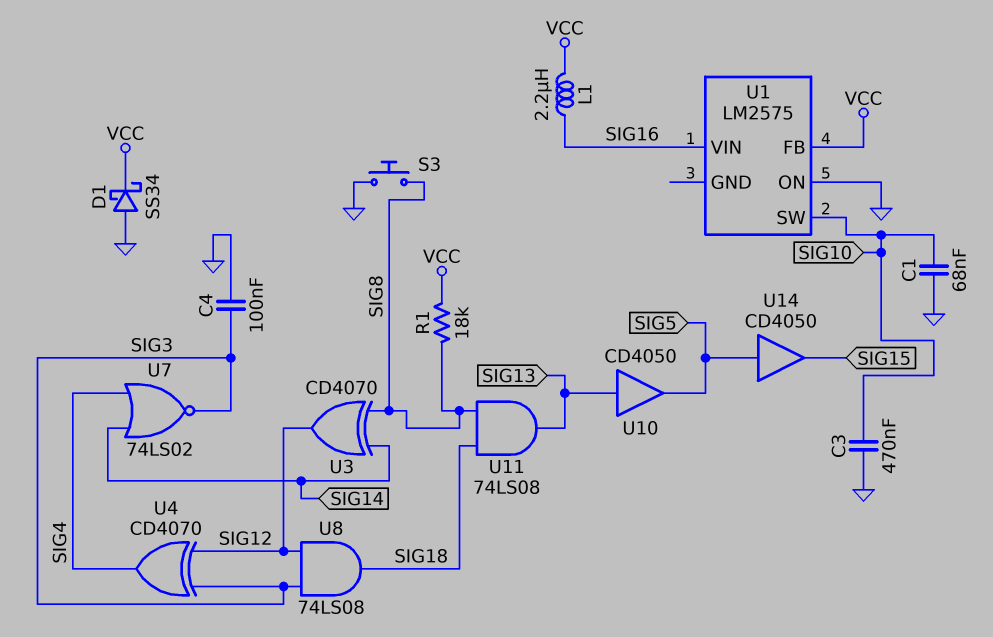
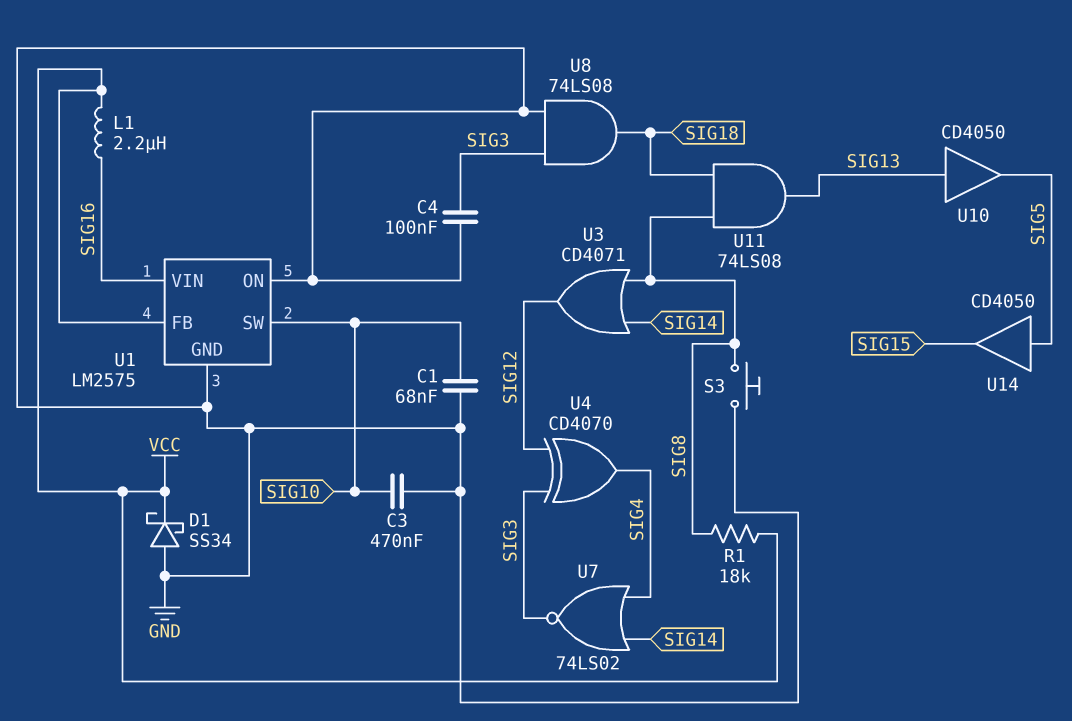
U1 pin GND: none -> GND
U3: XOR CD4070 (in SIG8, in SIG14, out SIG12) -> OR CD4071 (in SIG8, in SIG14, out SIG12)
U8: AND 74LS08 (in SIG3, in SIG12, out SIG18) -> AND 74LS08 (in GND, in SIG3, out SIG18)

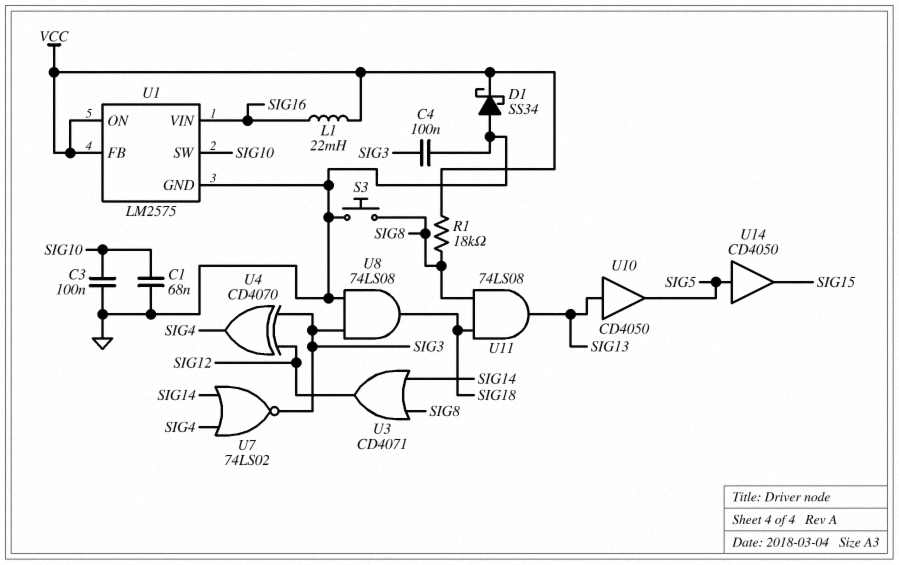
C3: 470nF (GND, SIG10) -> 100nF (GND, SIG10)
L1: 2.2uH (SIG16, VCC) -> 22mH (SIG16, VCC)
U1 pin ON: GND -> VCC

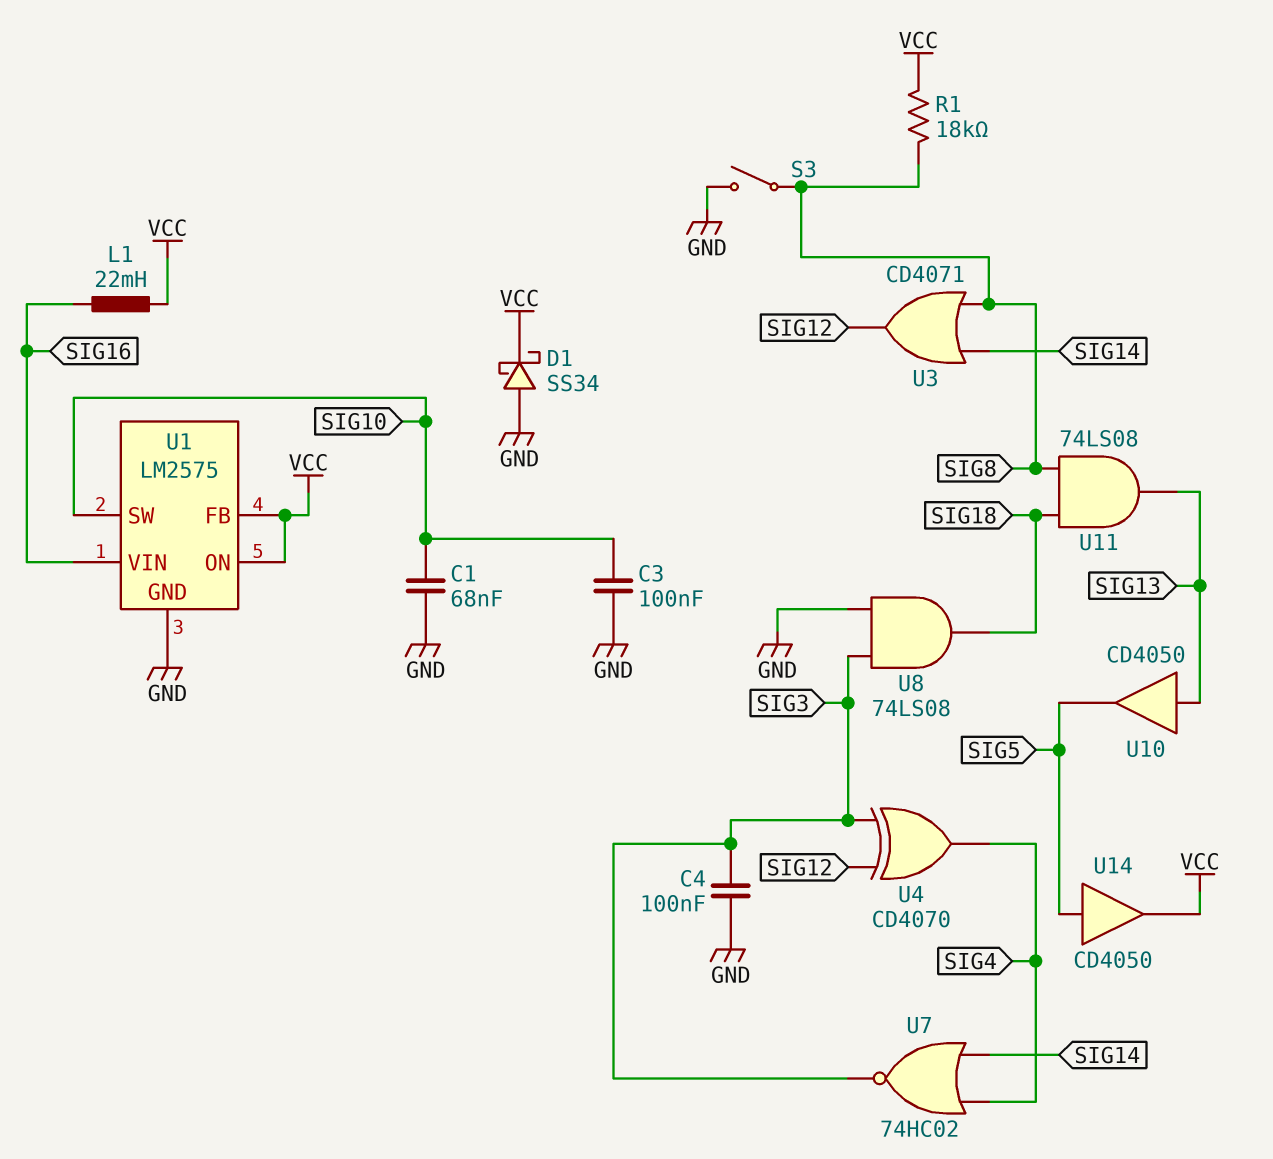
S3: button (GND, SIG8) -> switch (GND, SIG8)
U7: NOR 74LS02 (in SIG4, in SIG14, out SIG3) -> NOR 74HC02 (in SIG4, in SIG14, out SIG3)
U14: buffer CD4050 (in SIG5, out SIG15) -> buffer CD4050 (in SIG5, out VCC)

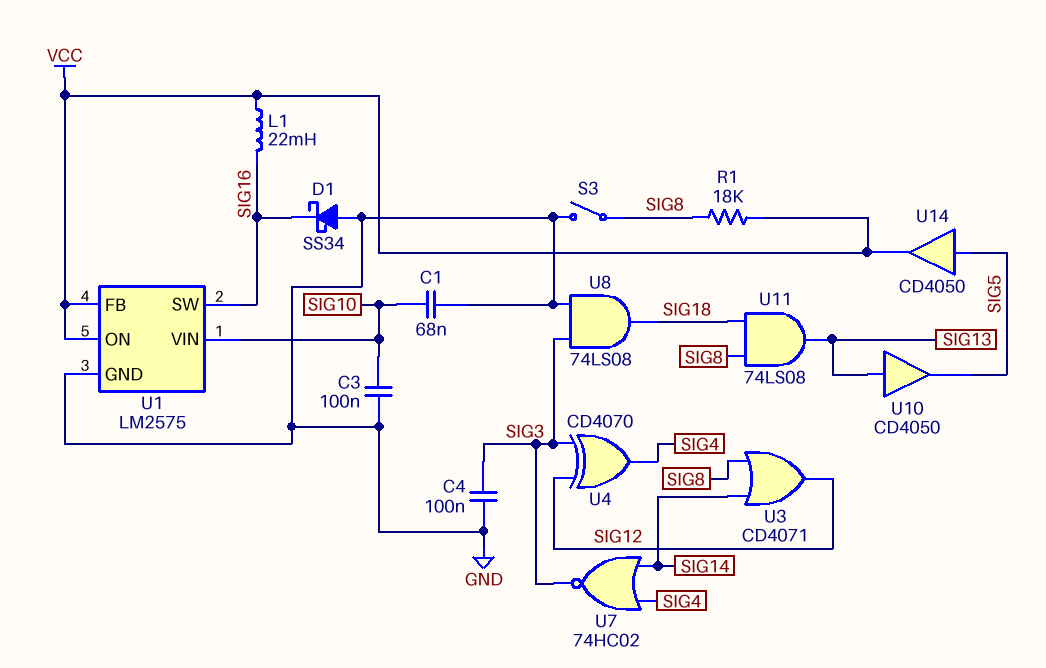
D1: schottky SS34 (A GND, K VCC) -> schottky SS34 (A GND, K SIG16)
U1 pin SW: SIG10 -> SIG16
U1 pin VIN: SIG16 -> SIG10

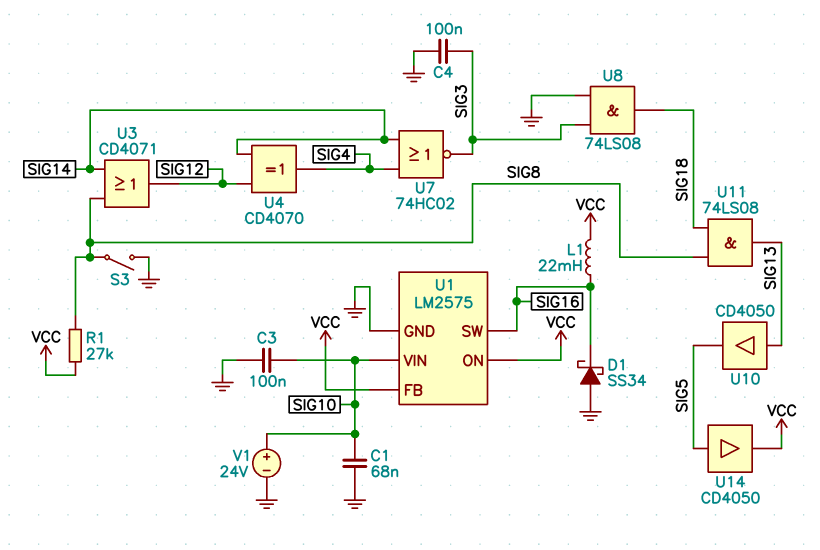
R1: 18k (SIG8, VCC) -> 27k (SIG8, VCC)
U4: XOR CD4070 (in SIG3, in SIG12, out SIG4) -> XOR CD4070 (in SIG12, in SIG14, out SIG4)
V1: none -> 24V (plus SIG10, minus GND)

